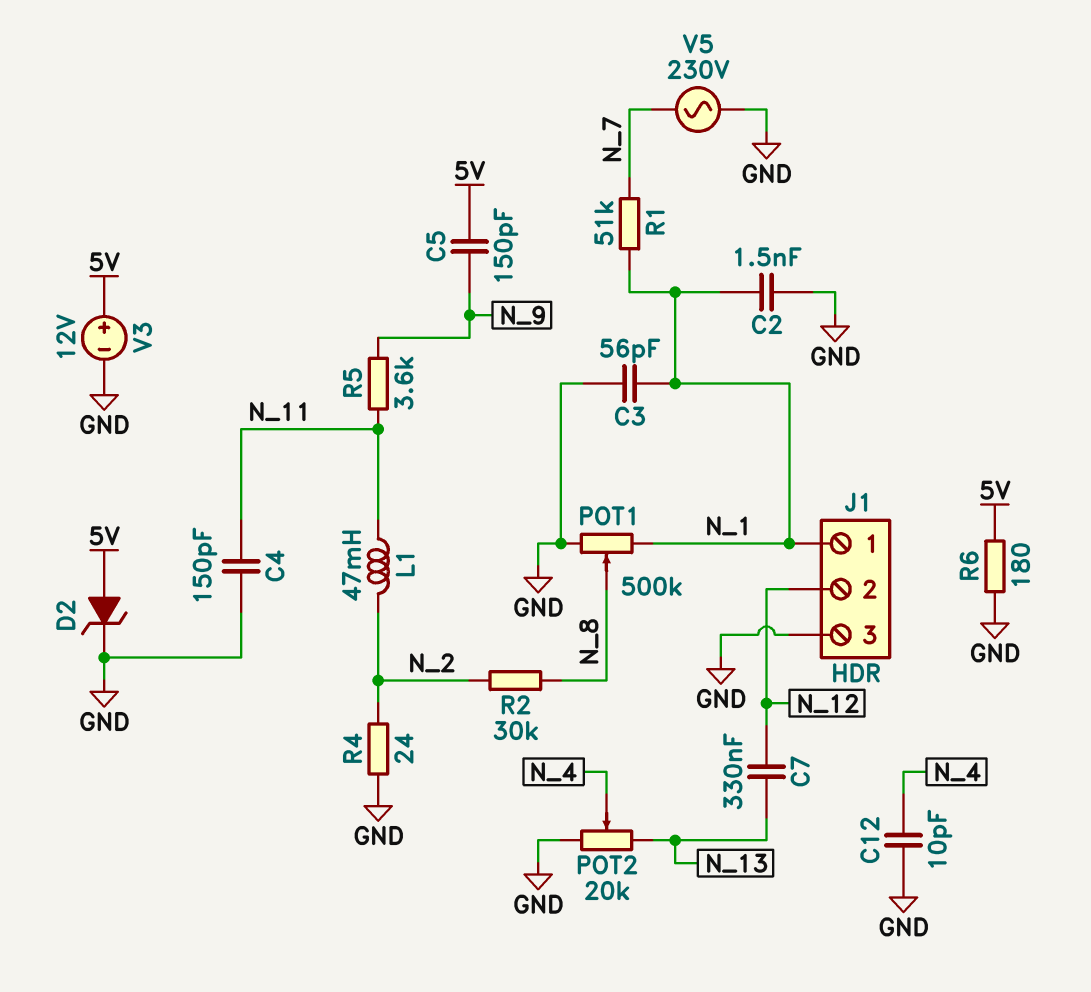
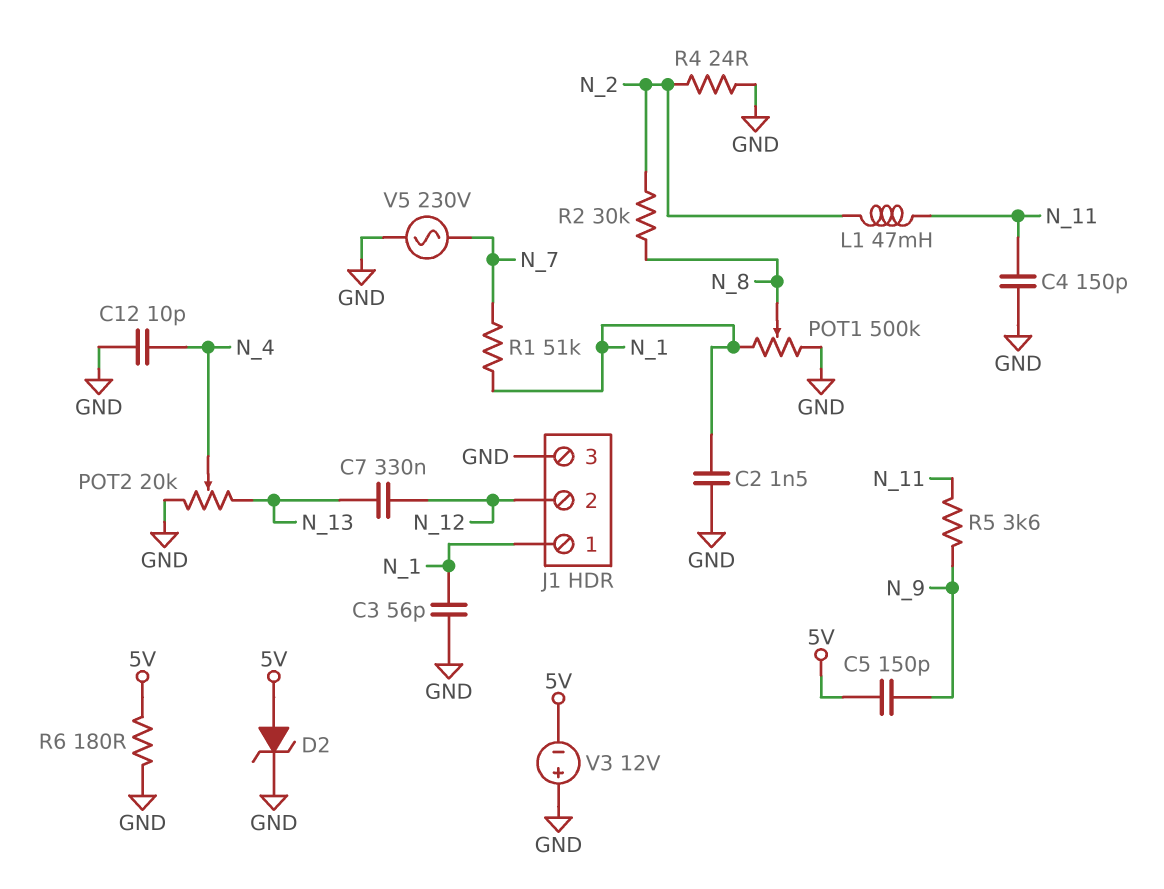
V3: 12V (plus 5V, minus GND) -> 12V (plus GND, minus 5V)

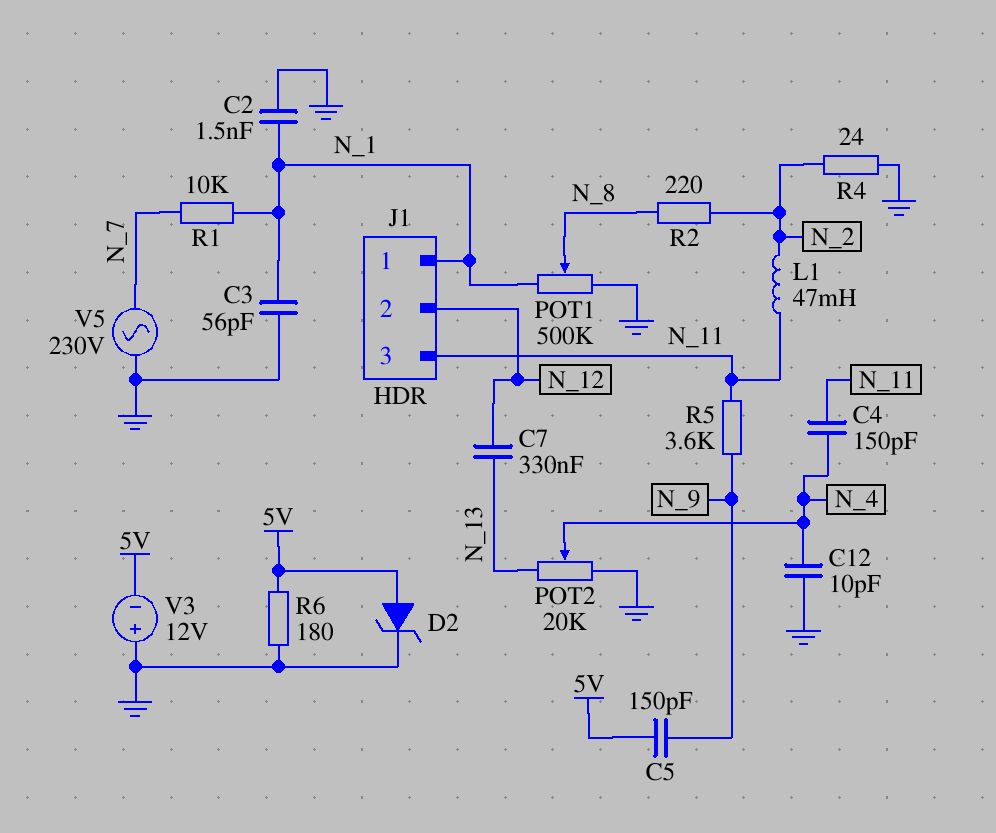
C4: 150pF (GND, N_11) -> 150pF (N_4, N_11)
J1 pin 3: GND -> N_11
R1: 51k (N_1, N_7) -> 10k (N_1, N_7)
R2: 30k (N_2, N_8) -> 220 (N_2, N_8)

